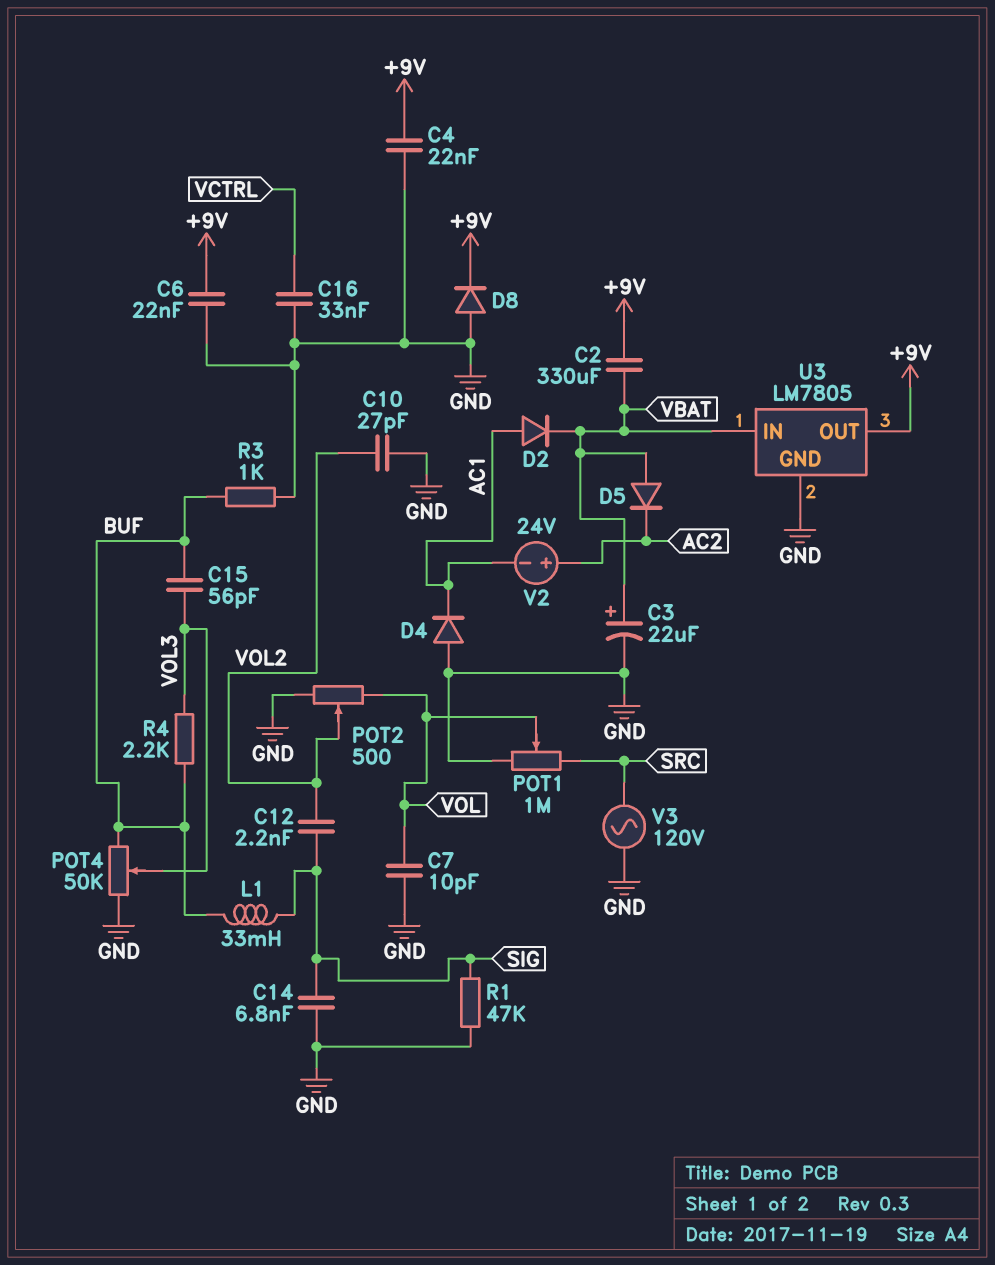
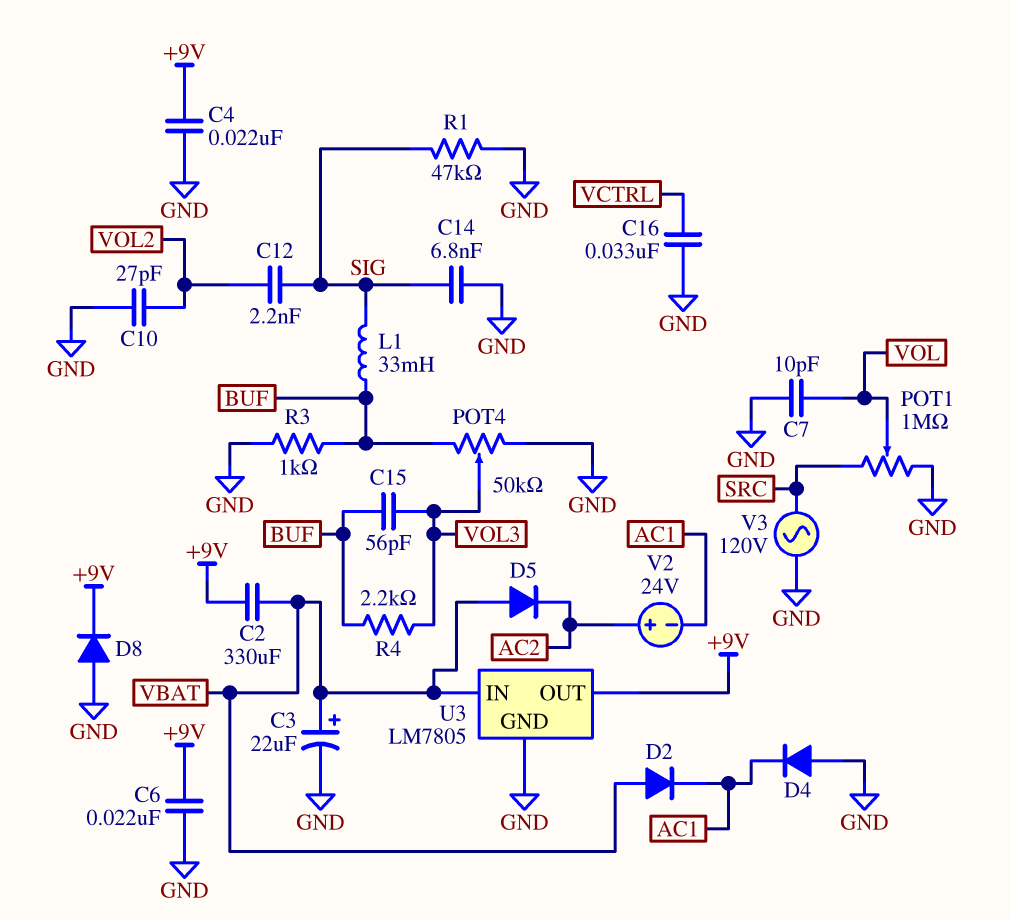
D2: diode (A AC1, K VBAT) -> diode (A VBAT, K AC1)
POT2: 500 (GND, VOL, wiper VOL2) -> none

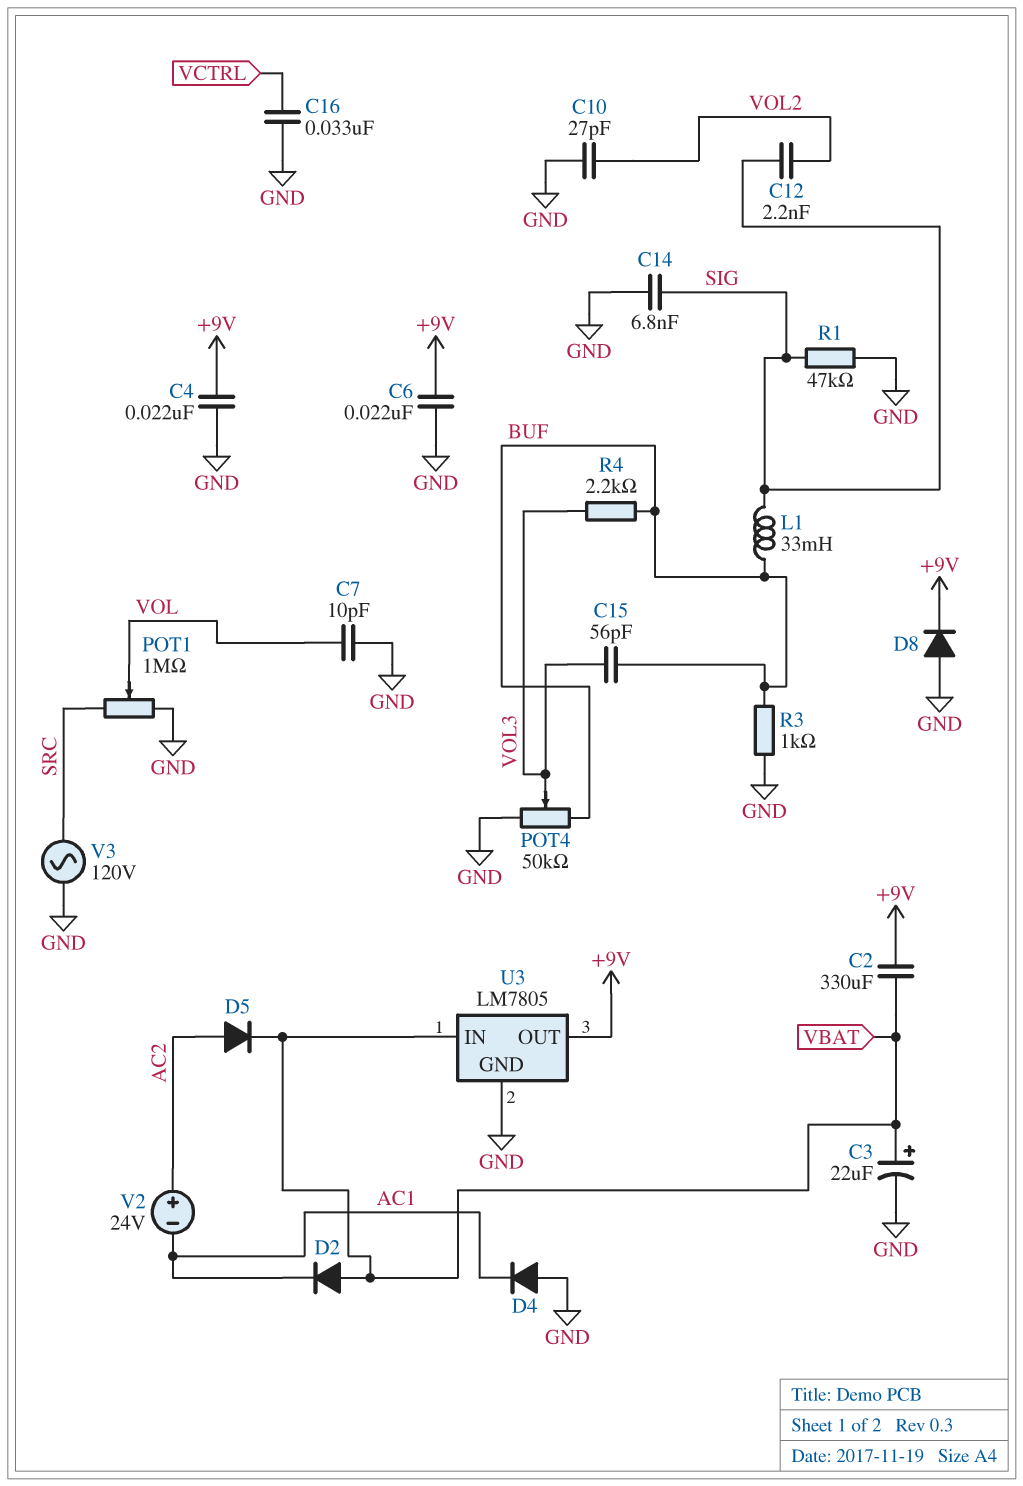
D5: diode (A VBAT, K AC2) -> diode (A AC2, K VBAT)

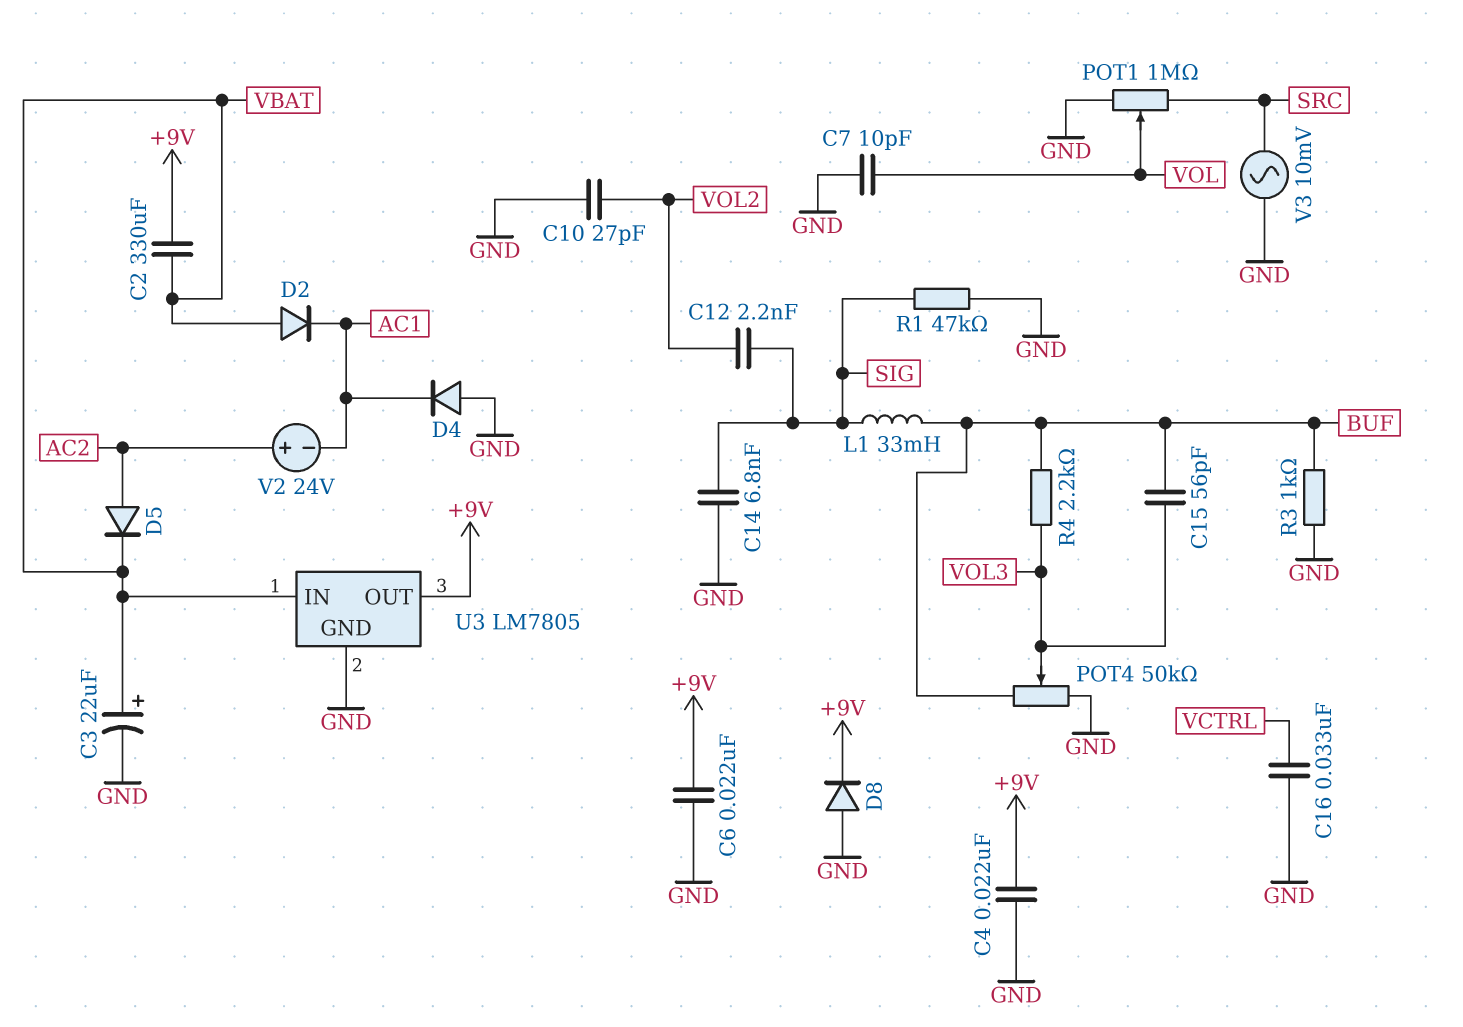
V3: AC 120V (GND, SRC) -> AC 10mV (GND, SRC)

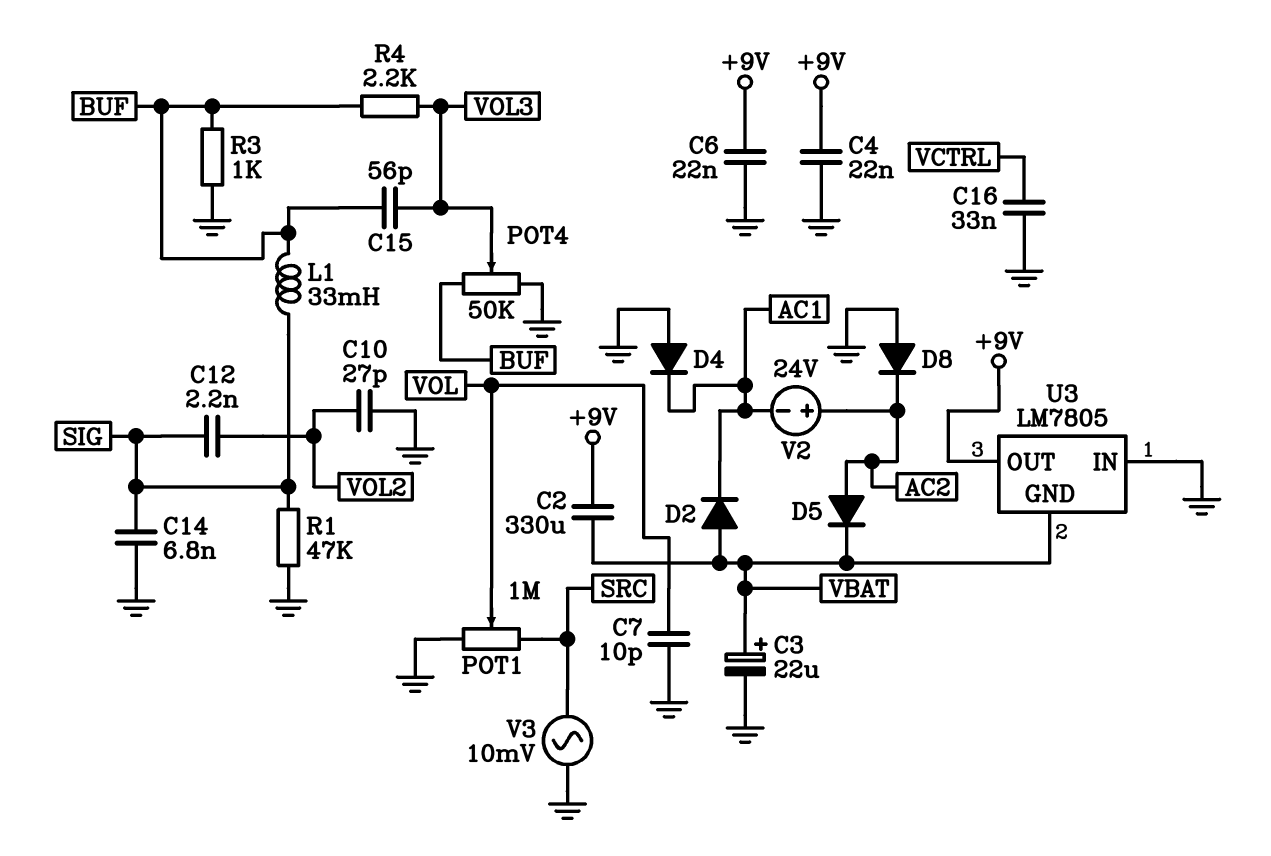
D8: diode (A GND, K +9V) -> diode (A GND, K AC2)
U3 pin GND: GND -> VBAT
U3 pin IN: VBAT -> GND

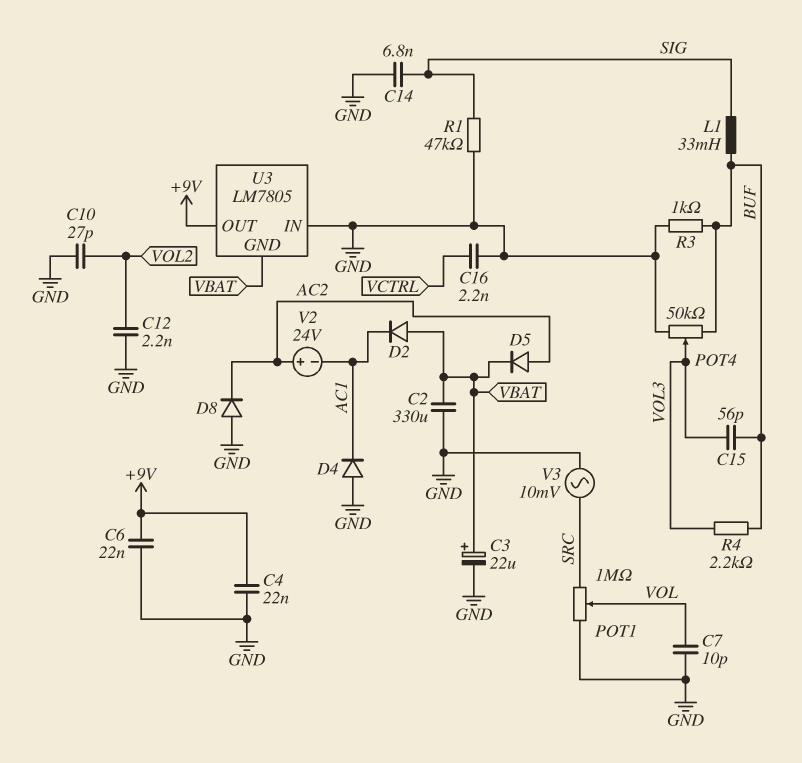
C2: 330uF (+9V, VBAT) -> 330uF (GND, VBAT)
C12: 2.2nF (SIG, VOL2) -> 2.2nF (GND, VOL2)
C16: 33nF (GND, VCTRL) -> 2.2nF (GND, VCTRL)

